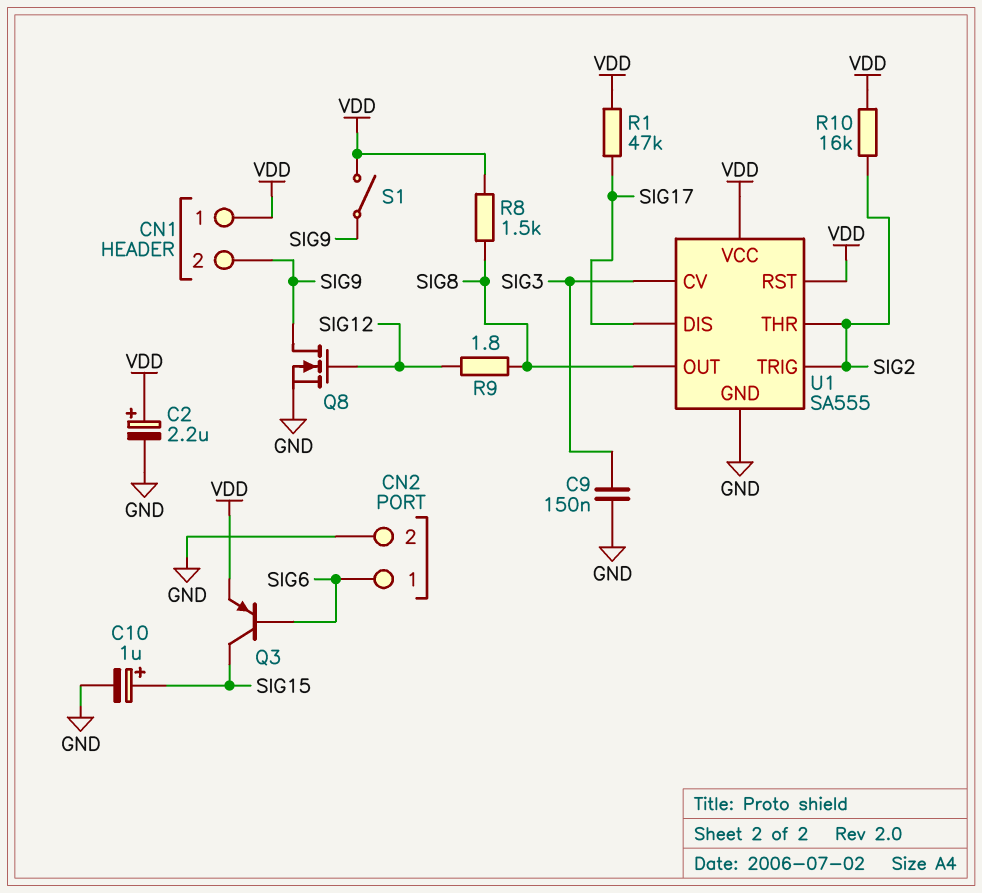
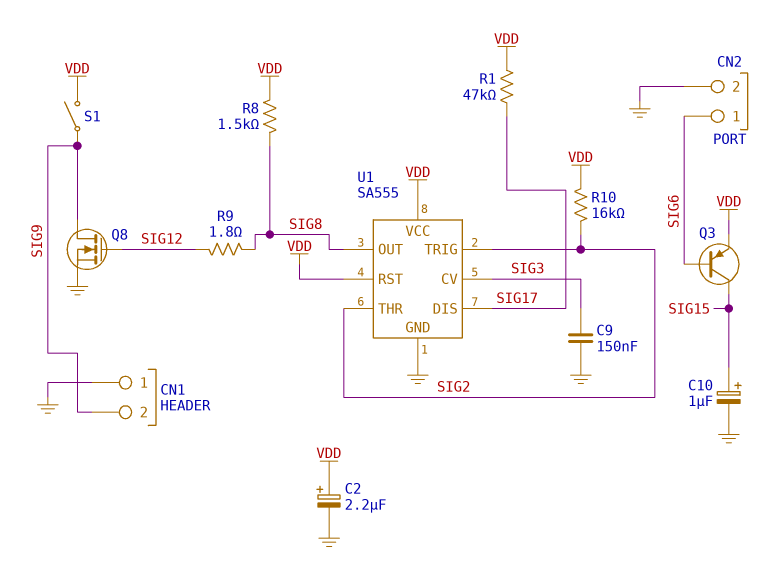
CN1 pin 1: VDD -> GND

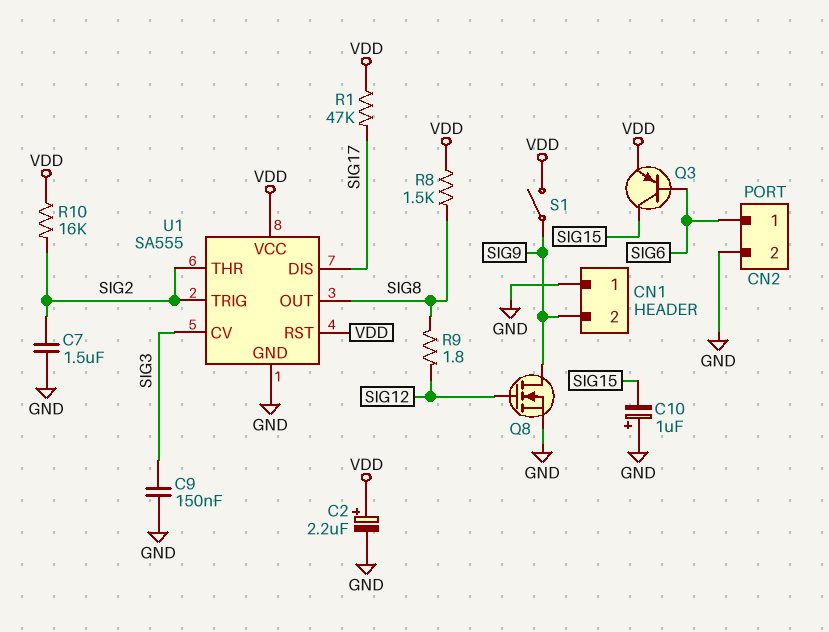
C7: none -> 1.5uF (GND, SIG2)
C10: 1uF (plus SIG15, minus GND) -> 1uF (plus GND, minus SIG15)

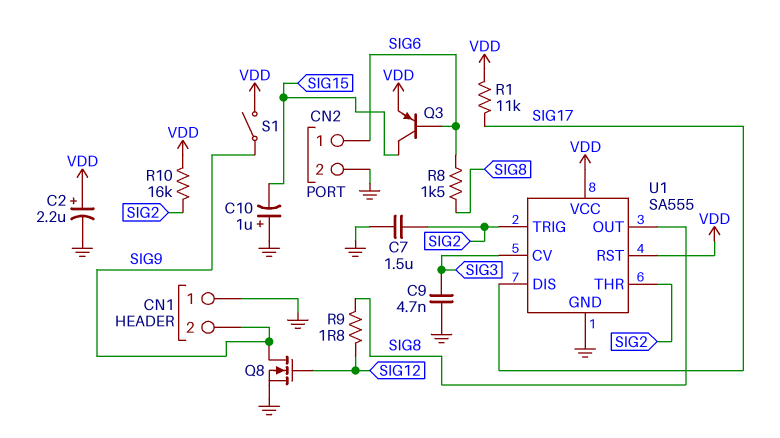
C9: 150nF (GND, SIG3) -> 4.7nF (GND, SIG3)
R1: 47k (SIG17, VDD) -> 11k (SIG17, VDD)
R8: 1.5k (SIG8, VDD) -> 1.5k (SIG6, SIG8)

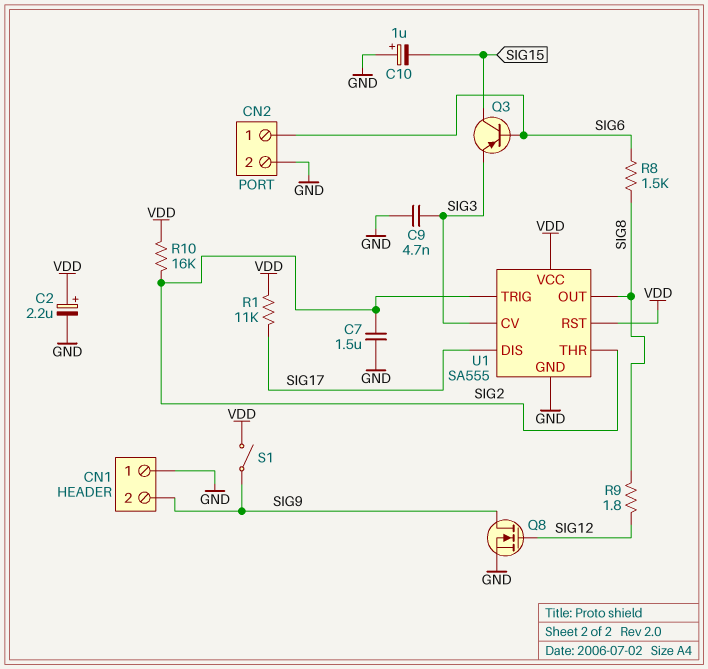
Q3: PNP (B SIG6, C SIG15, E VDD) -> PNP (B SIG6, C SIG15, E SIG3)

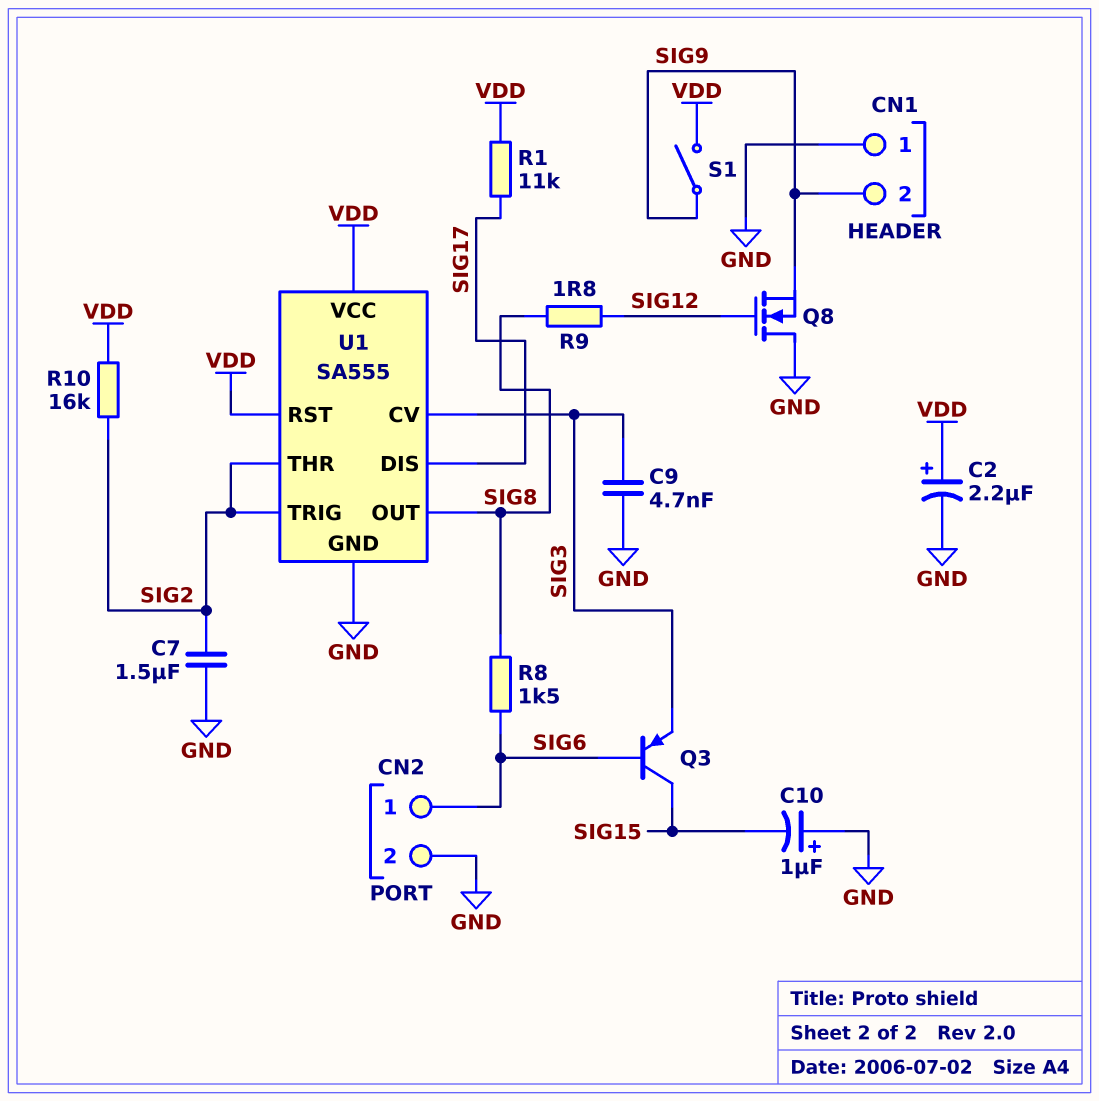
Q8: NMOS (G SIG12, D SIG9, S GND) -> NMOS (G SIG12, D GND, S SIG9)

